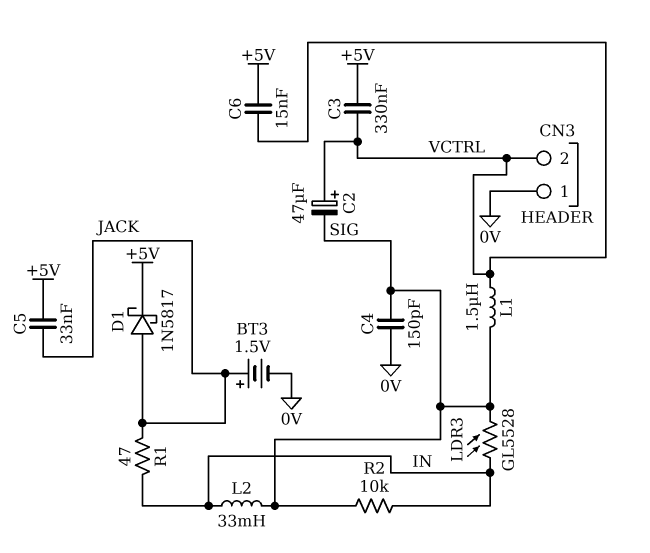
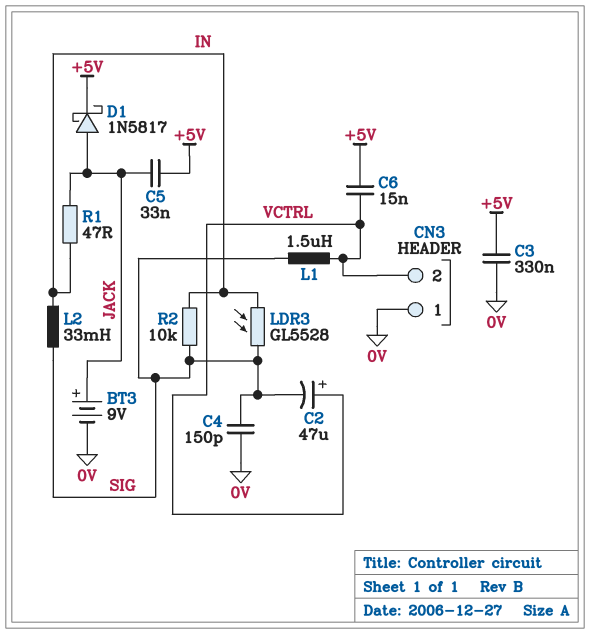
BT3: 1.5V (plus JACK, minus 0V) -> 9V (plus JACK, minus 0V)
C3: 330nF (+5V, VCTRL) -> 330nF (+5V, 0V)

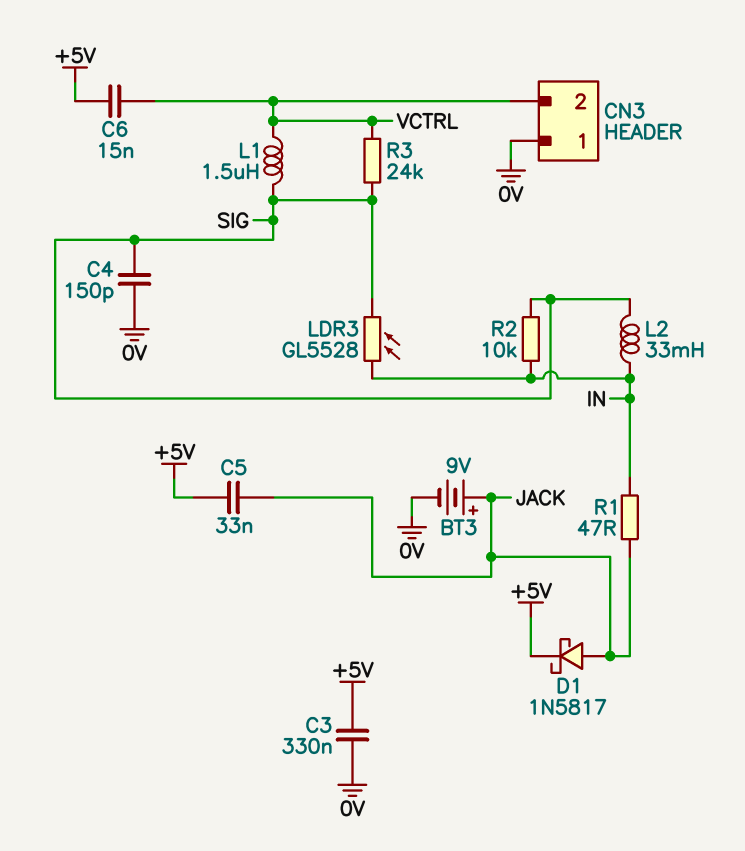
C2: 47uF (plus VCTRL, minus SIG) -> none
R3: none -> 24k (SIG, VCTRL)

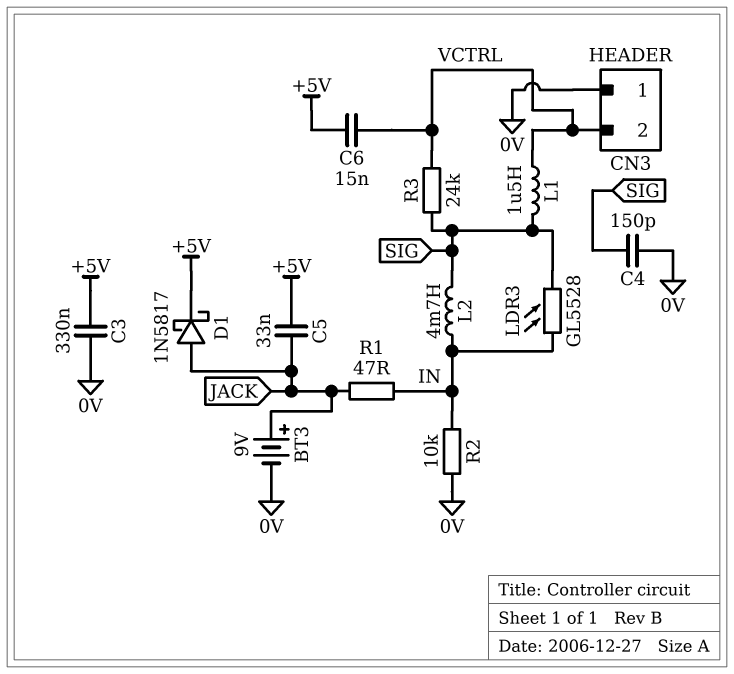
L2: 33mH (IN, SIG) -> 4.7mH (IN, SIG)
R2: 10k (IN, SIG) -> 10k (0V, IN)

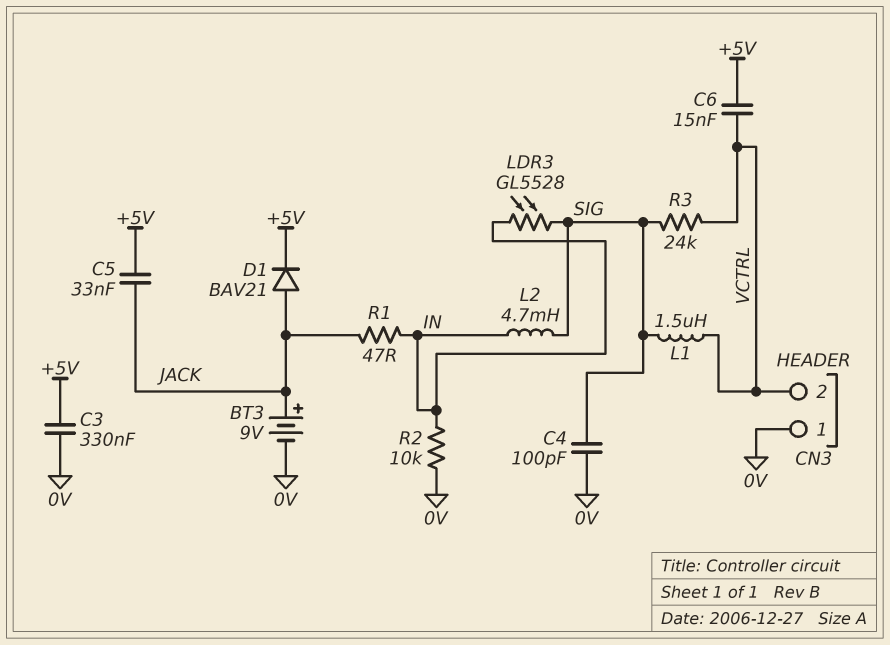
C4: 150pF (0V, SIG) -> 100pF (0V, SIG)
D1: schottky 1N5817 (A JACK, K +5V) -> diode BAV21 (A JACK, K +5V)

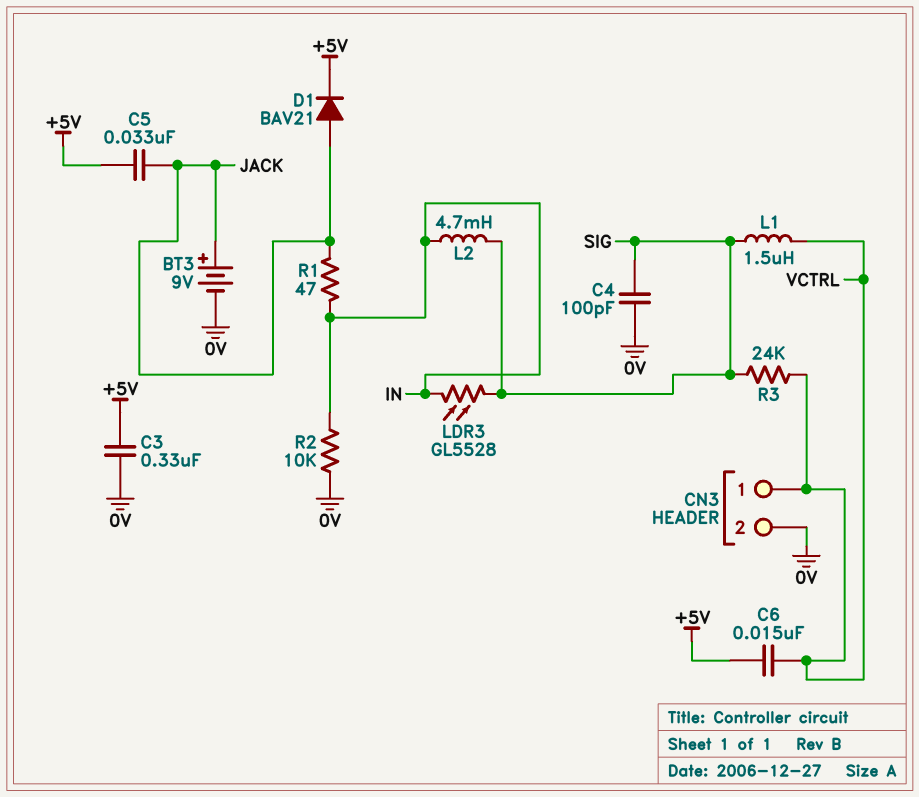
CN3 pin 1: 0V -> VCTRL
CN3 pin 2: VCTRL -> 0V

